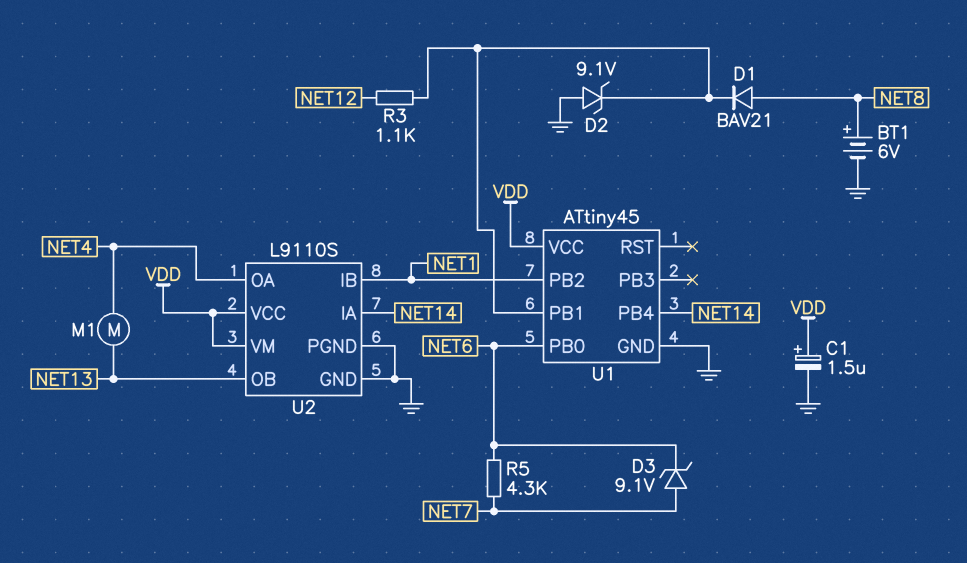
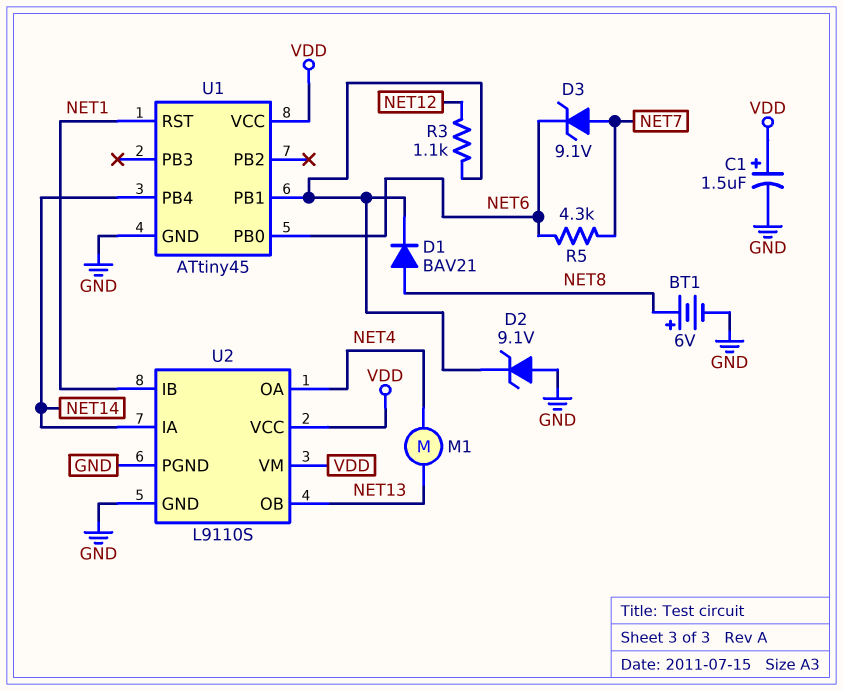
U1 pin PB2: NET1 -> none
U1 pin RST: none -> NET1

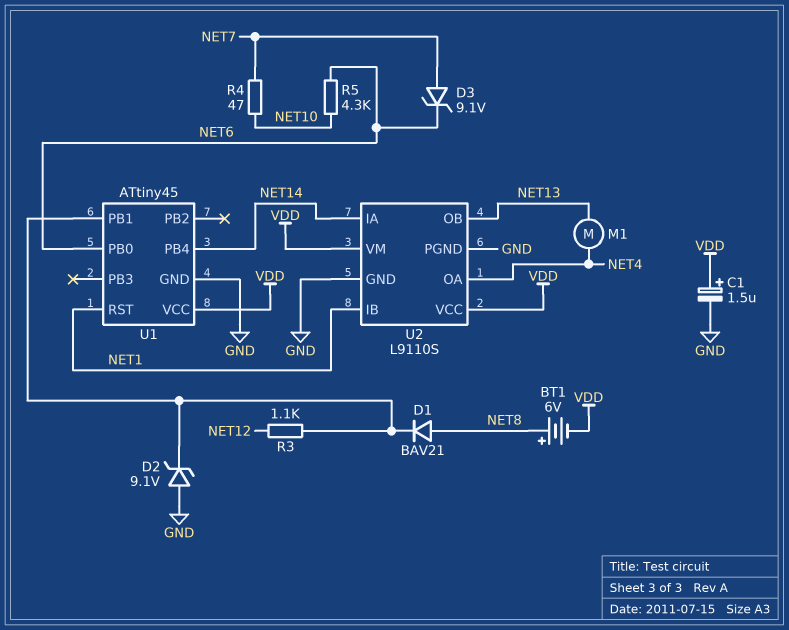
BT1: 6V (plus NET8, minus GND) -> 6V (plus NET8, minus VDD)
R4: none -> 47 (NET7, NET10)
R5: 4.3k (NET6, NET7) -> 4.3k (NET6, NET10)

